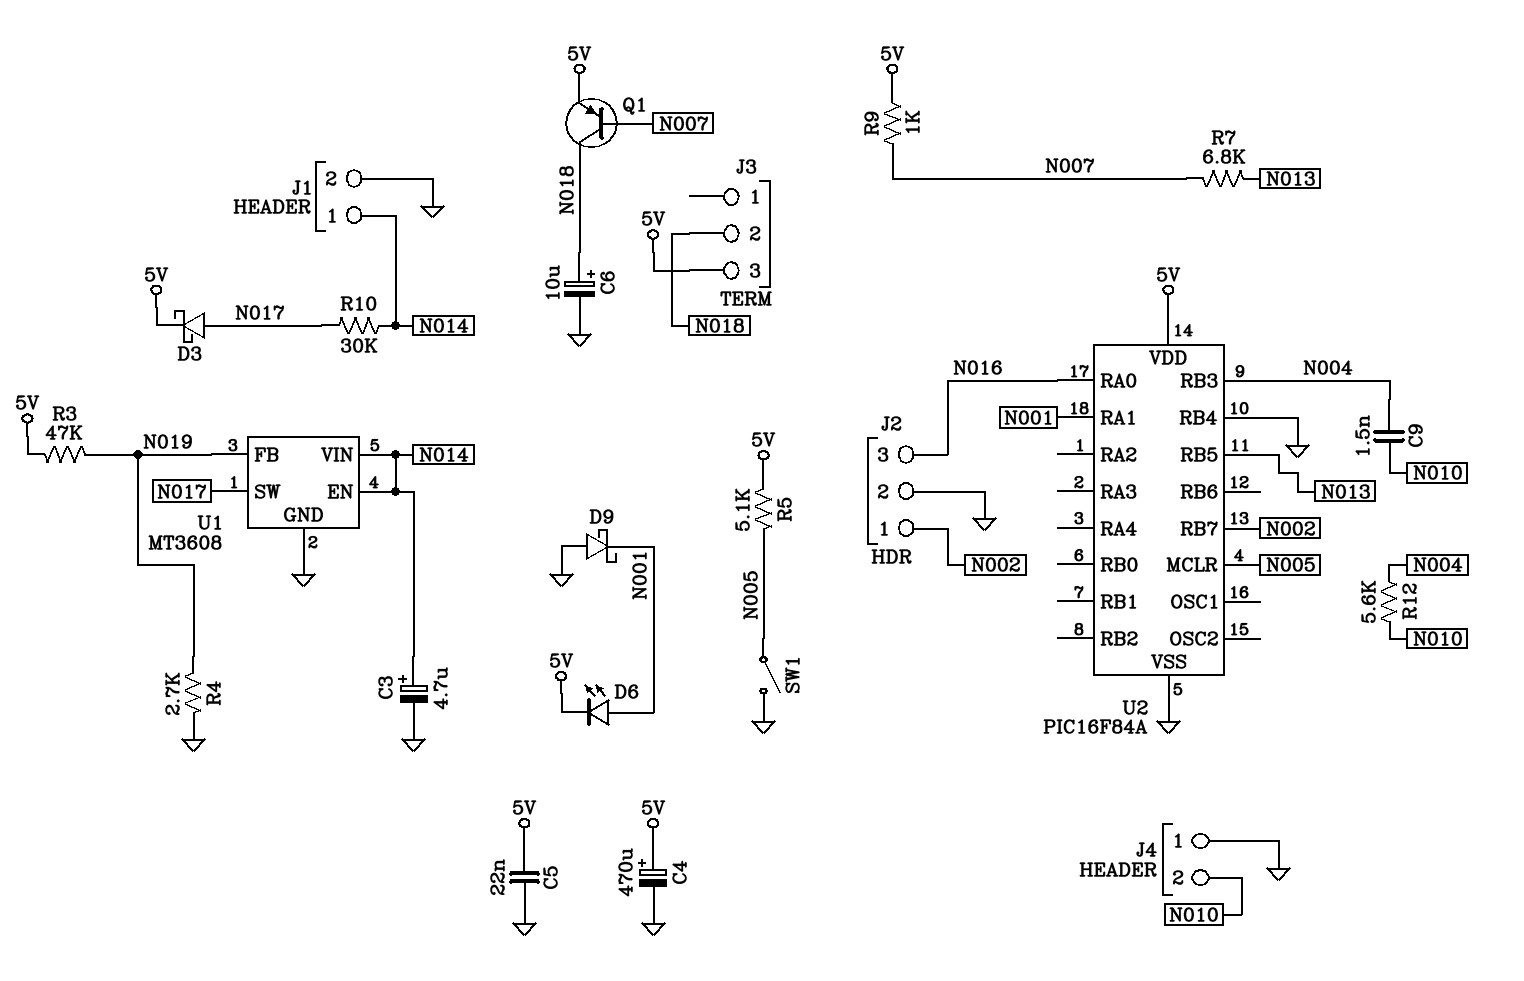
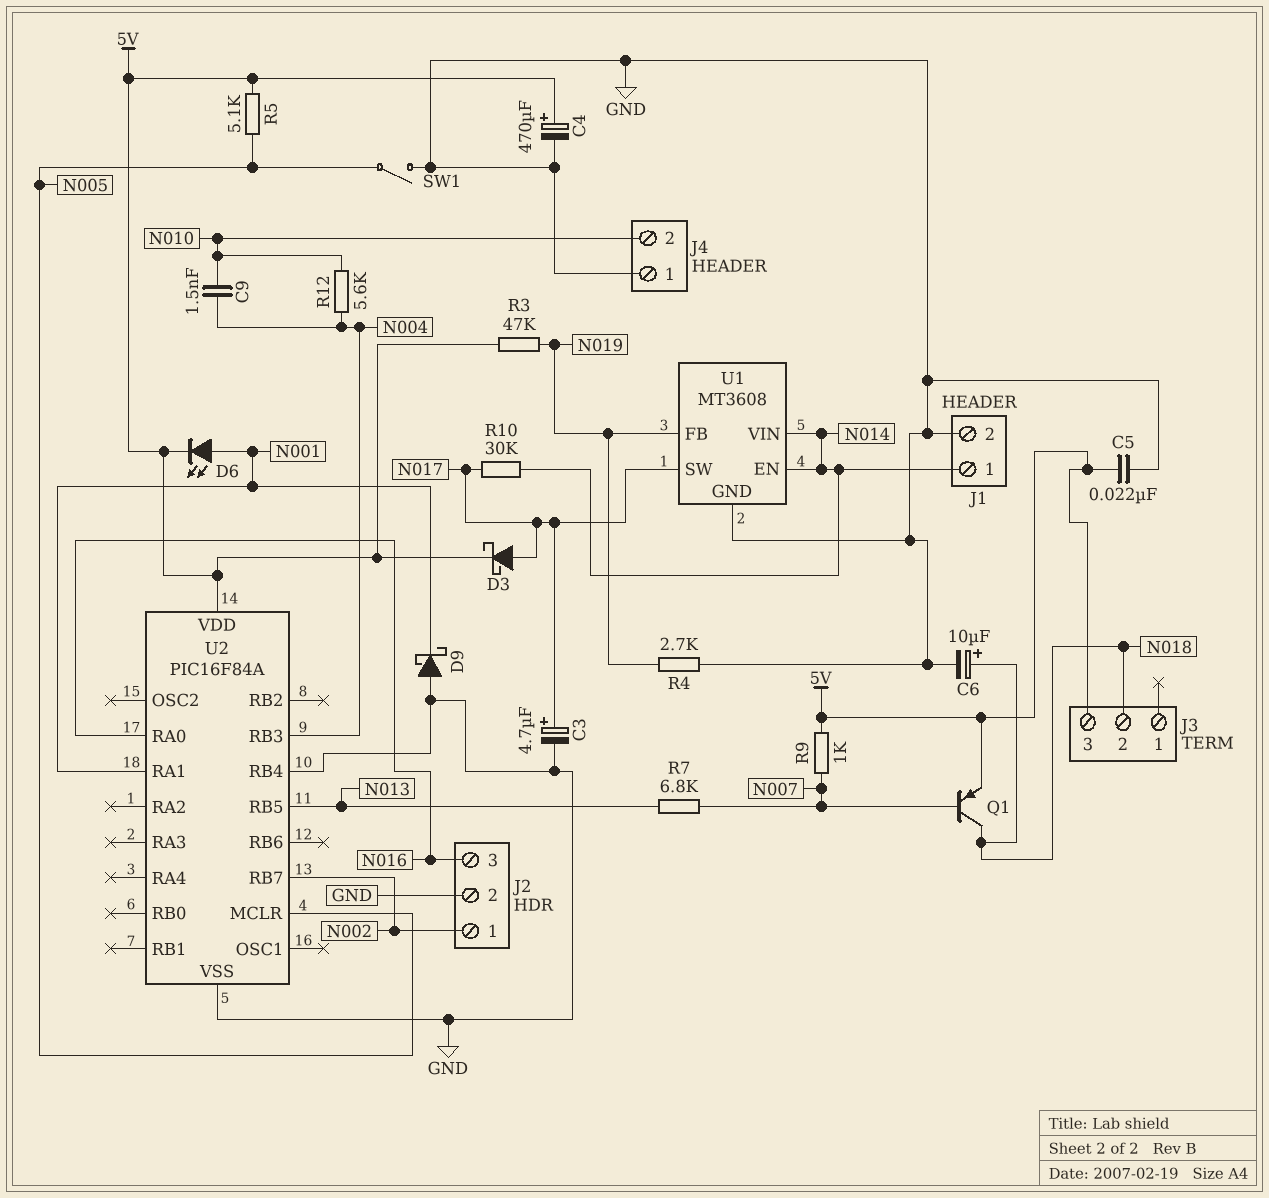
C3: 4.7uF (plus N014, minus GND) -> 4.7uF (plus N017, minus GND)

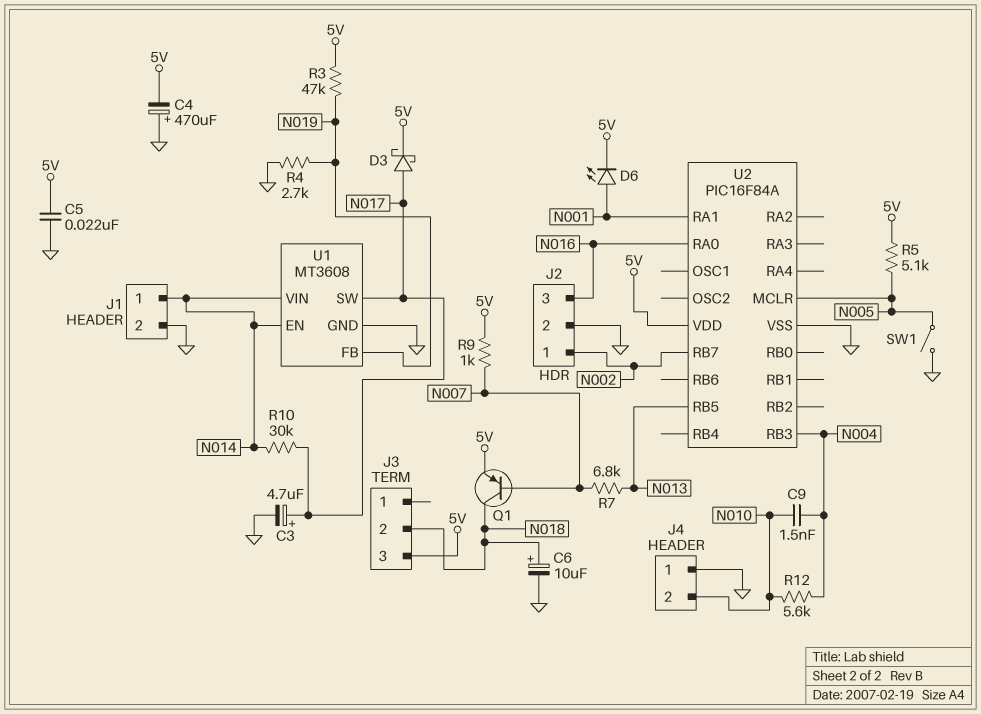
C4: 470uF (plus 5V, minus GND) -> 470uF (plus GND, minus 5V)
D9: schottky (A GND, K N001) -> none
U2 pin RB4: GND -> none

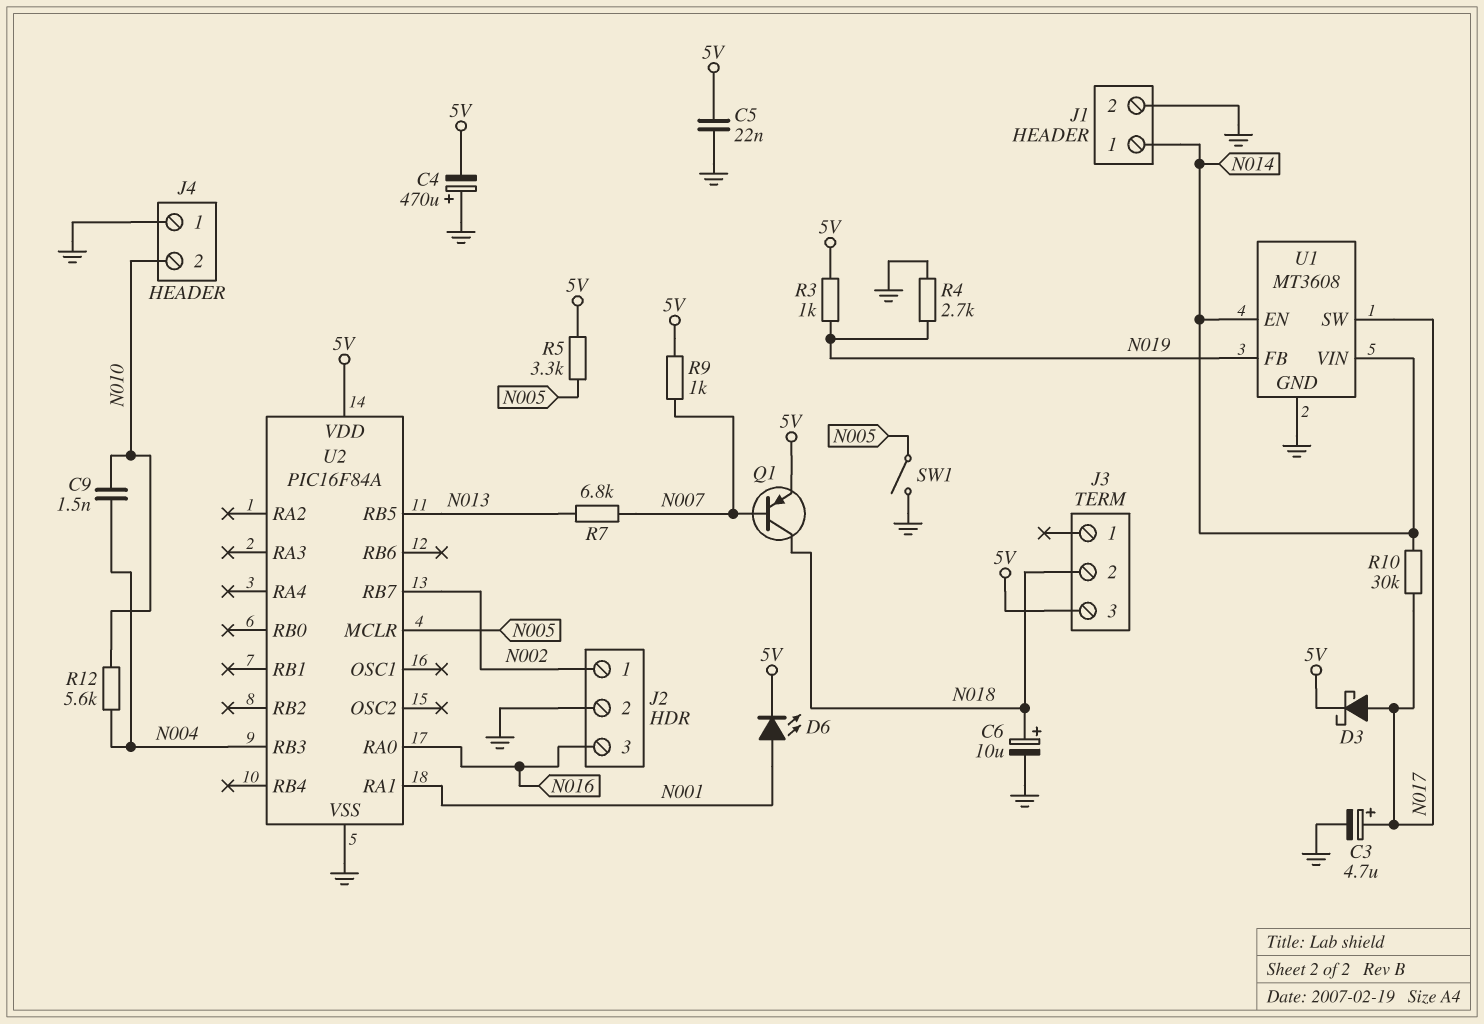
R3: 47k (5V, N019) -> 1k (5V, N019)
R5: 5.1k (5V, N005) -> 3.3k (5V, N005)

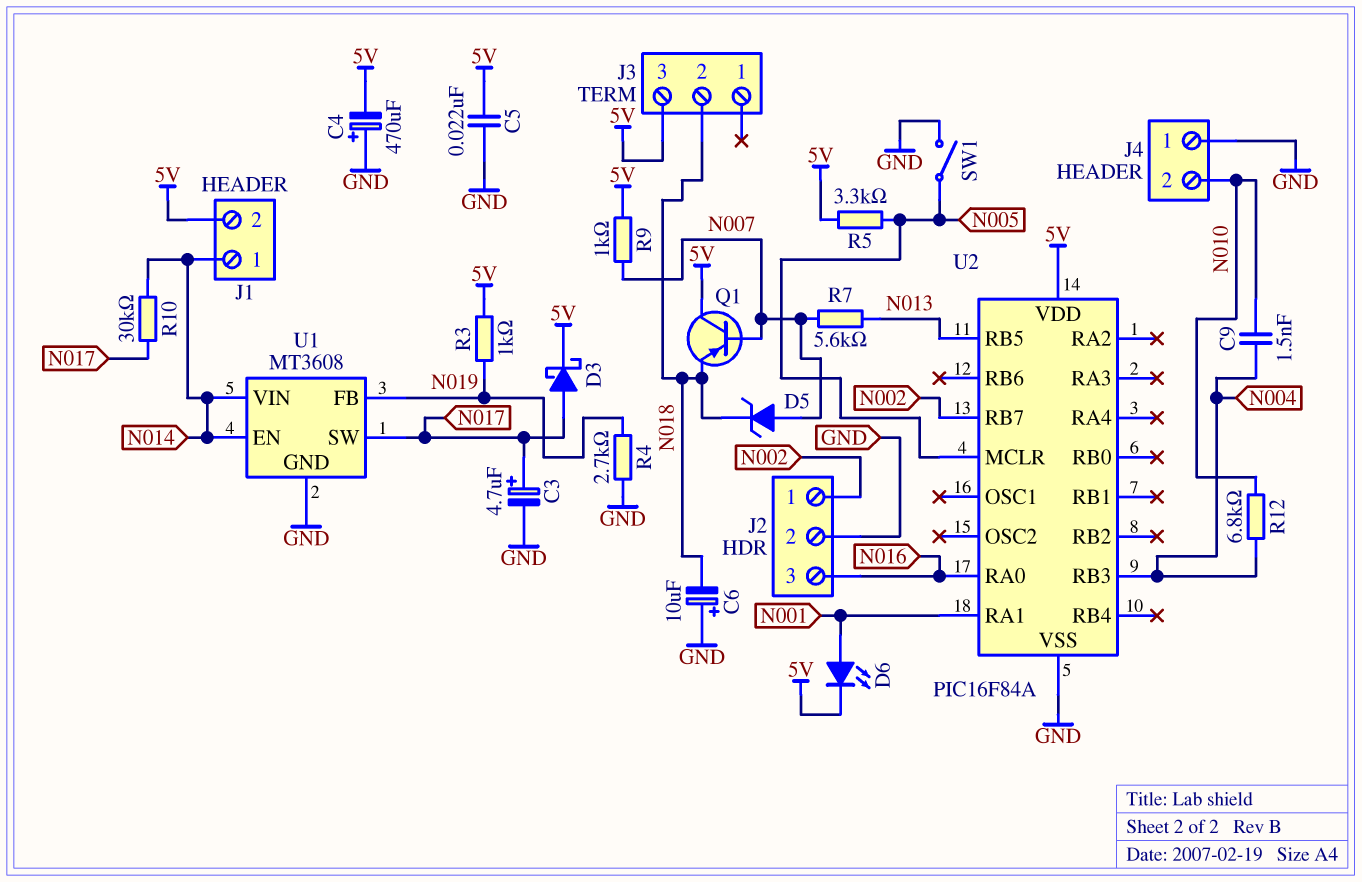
C6: 10uF (plus N018, minus GND) -> 10uF (plus GND, minus N018)
D5: none -> zener (A N007, K N018)
J1 pin 2: GND -> 5V
Q1: PNP (B N007, C N018, E 5V) -> PNP (B N007, C 5V, E N018)
R7: 6.8k (N007, N013) -> 5.6k (N007, N013)
R12: 5.6k (N004, N010) -> 6.8k (N004, N010)

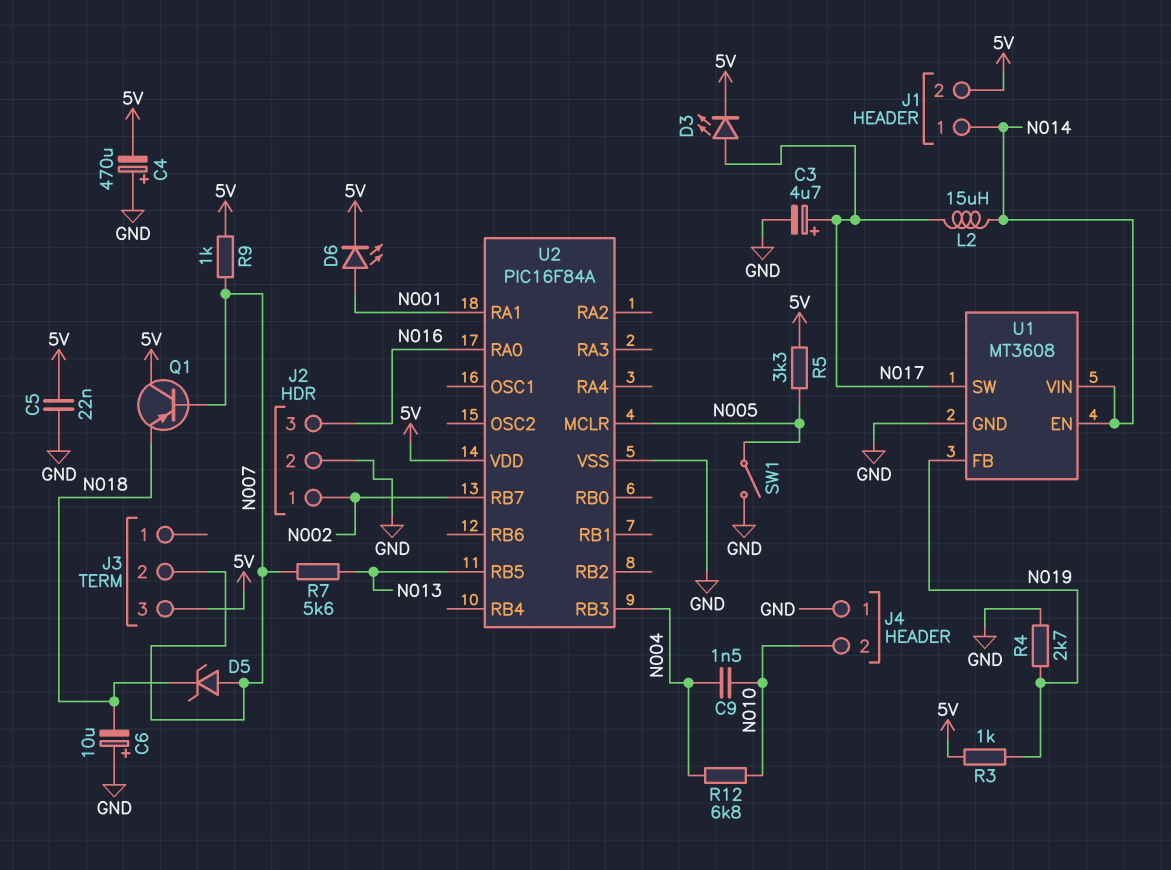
D3: schottky (A N017, K 5V) -> LED (A N017, K 5V)
J3 pin 2: N018 -> N007
L2: none -> 15uH (N014, N017)
R10: 30k (N014, N017) -> none

